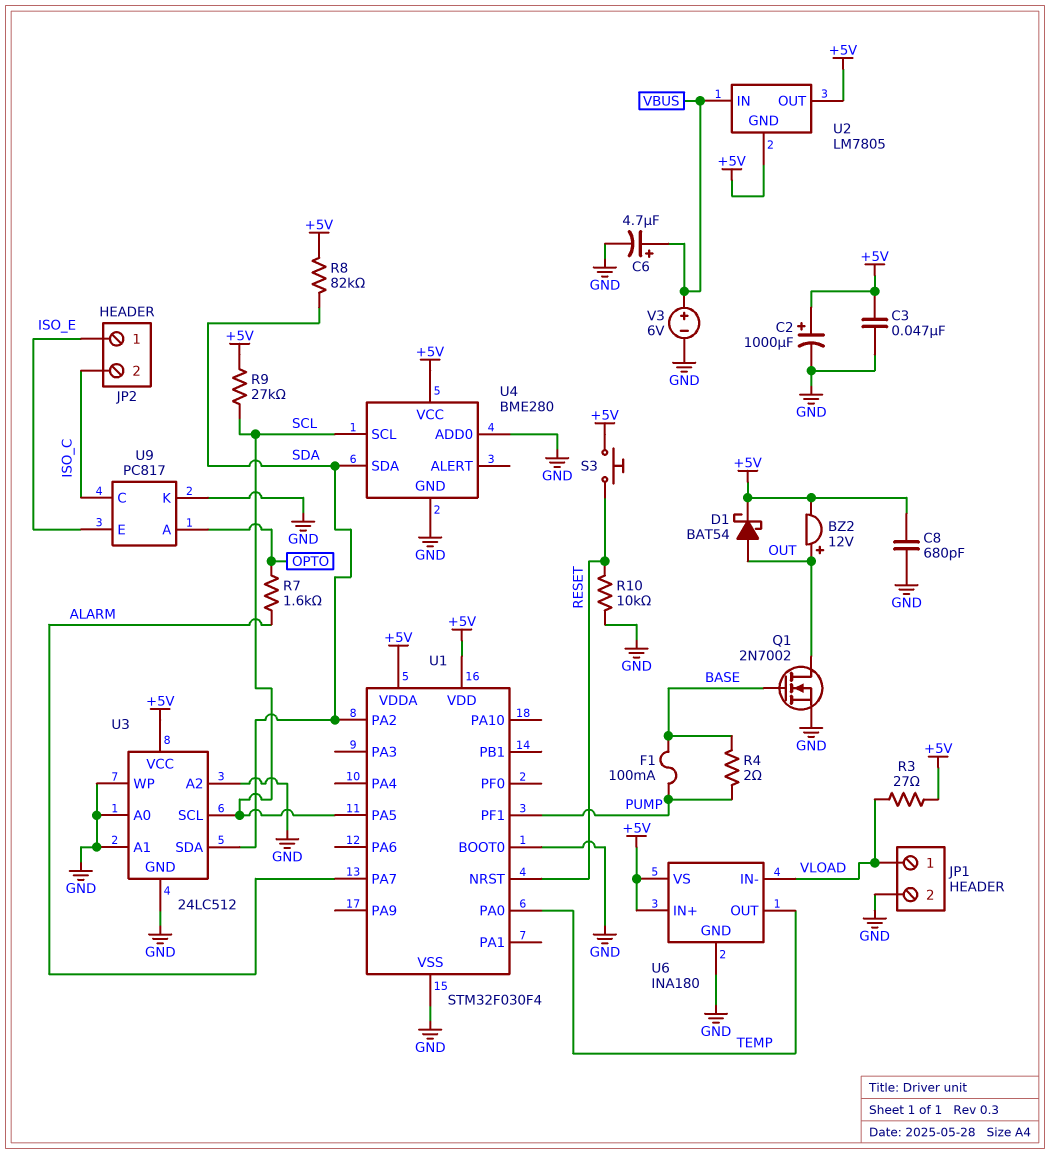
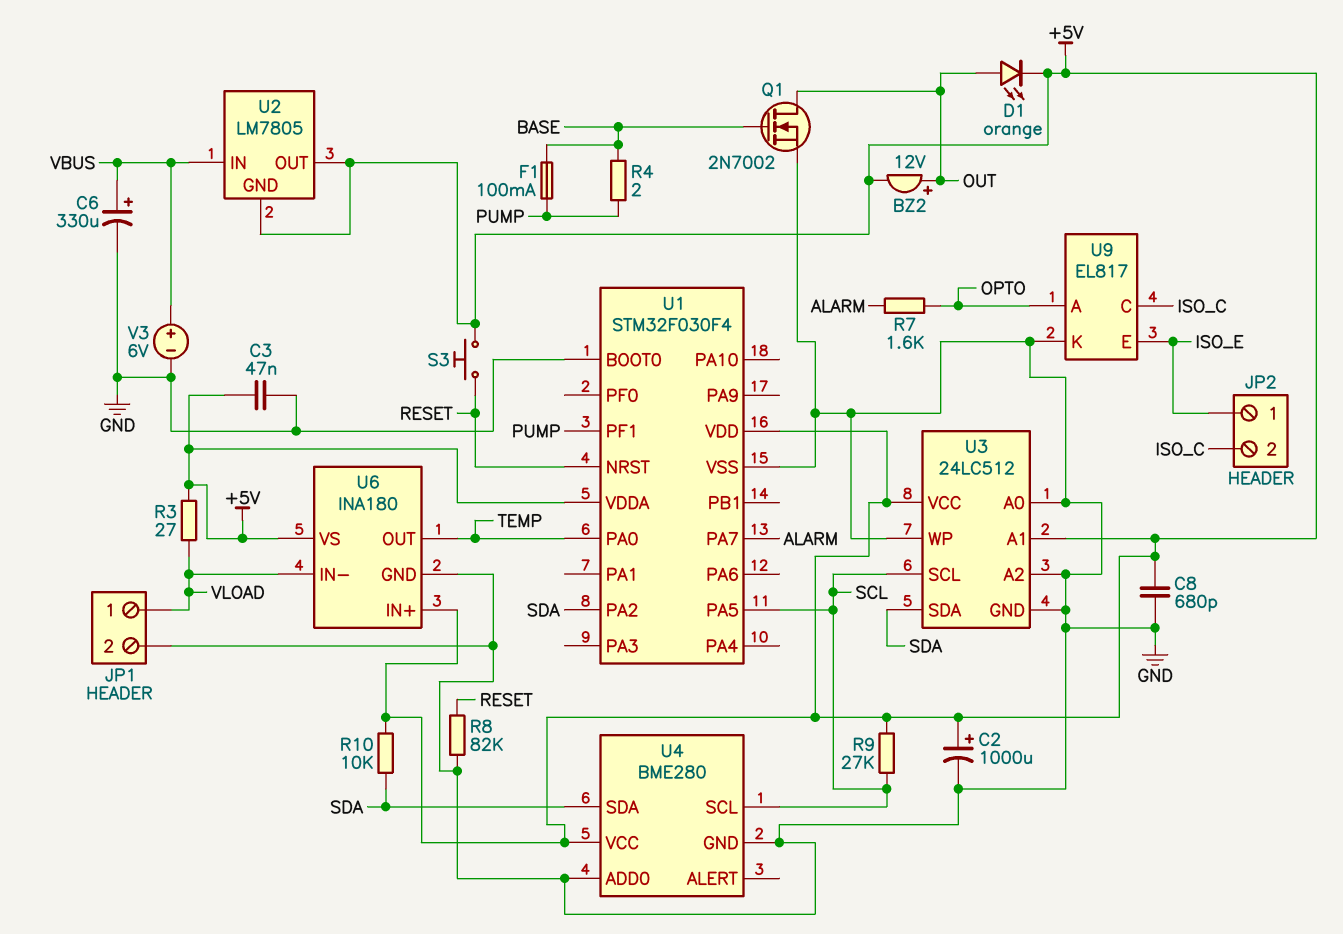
C6: 4.7uF (plus VBUS, minus GND) -> 330uF (plus VBUS, minus GND)
D1: schottky BAT54 (A OUT, K +5V) -> LED orange (A OUT, K +5V)
R8: 82k (+5V, SDA) -> 82k (GND, RESET)
R10: 10k (GND, RESET) -> 10k (+5V, SDA)
U3 pin A1: GND -> +5V
U9: PC817 -> EL817

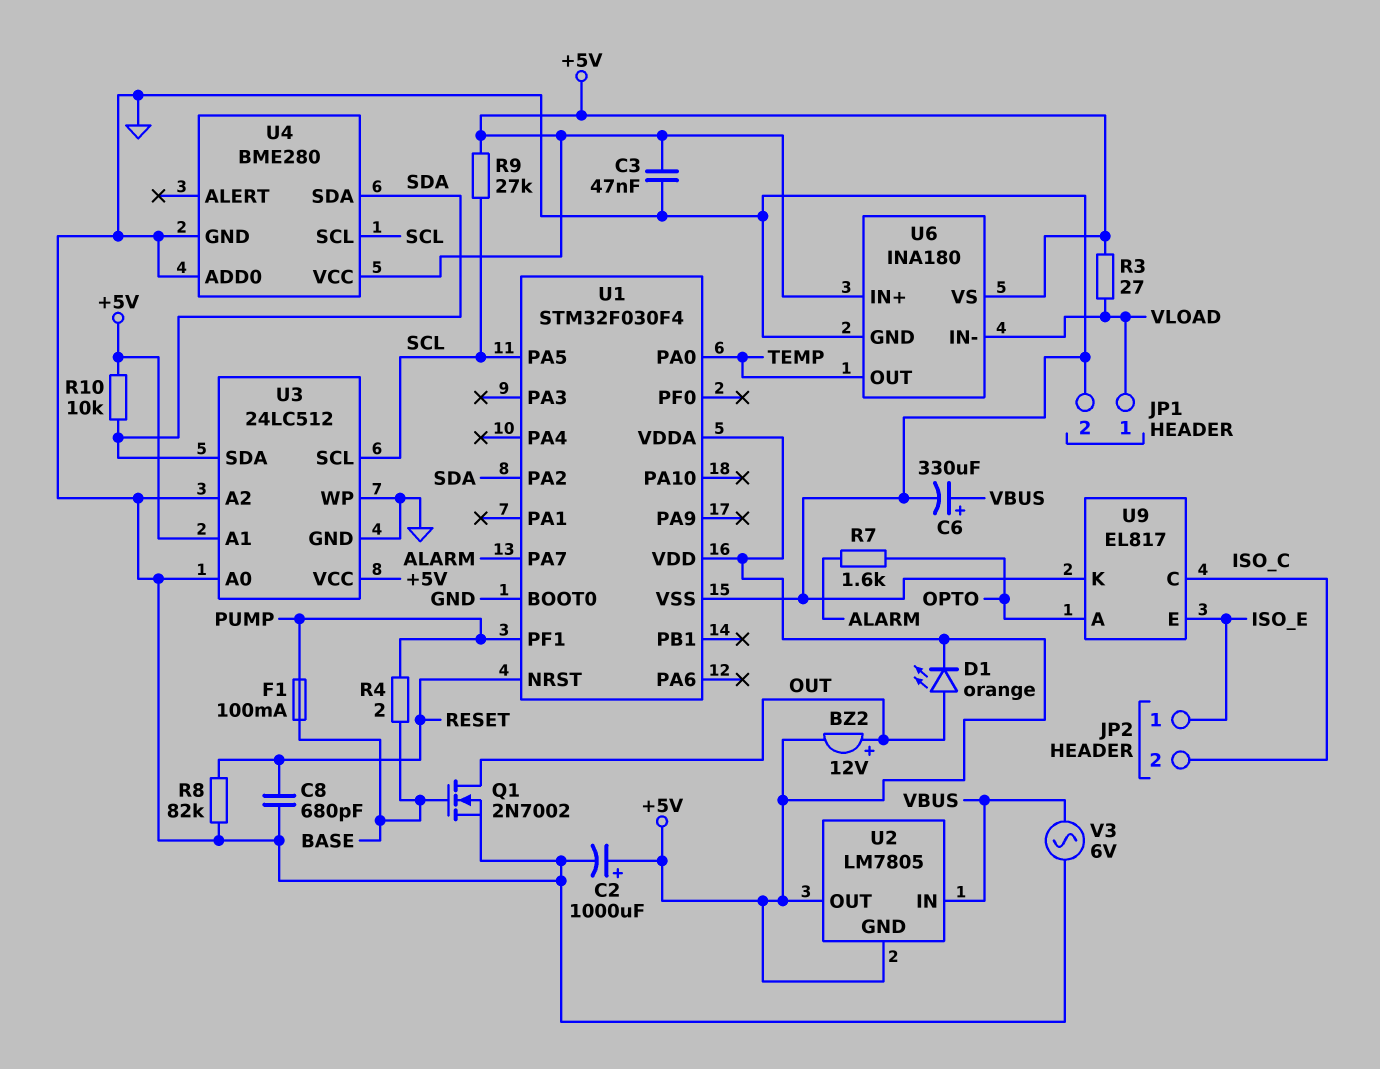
C8: 680pF (+5V, GND) -> 680pF (GND, RESET)
S3: button (+5V, RESET) -> none
V3: 6V (plus VBUS, minus GND) -> AC 6V (GND, VBUS)

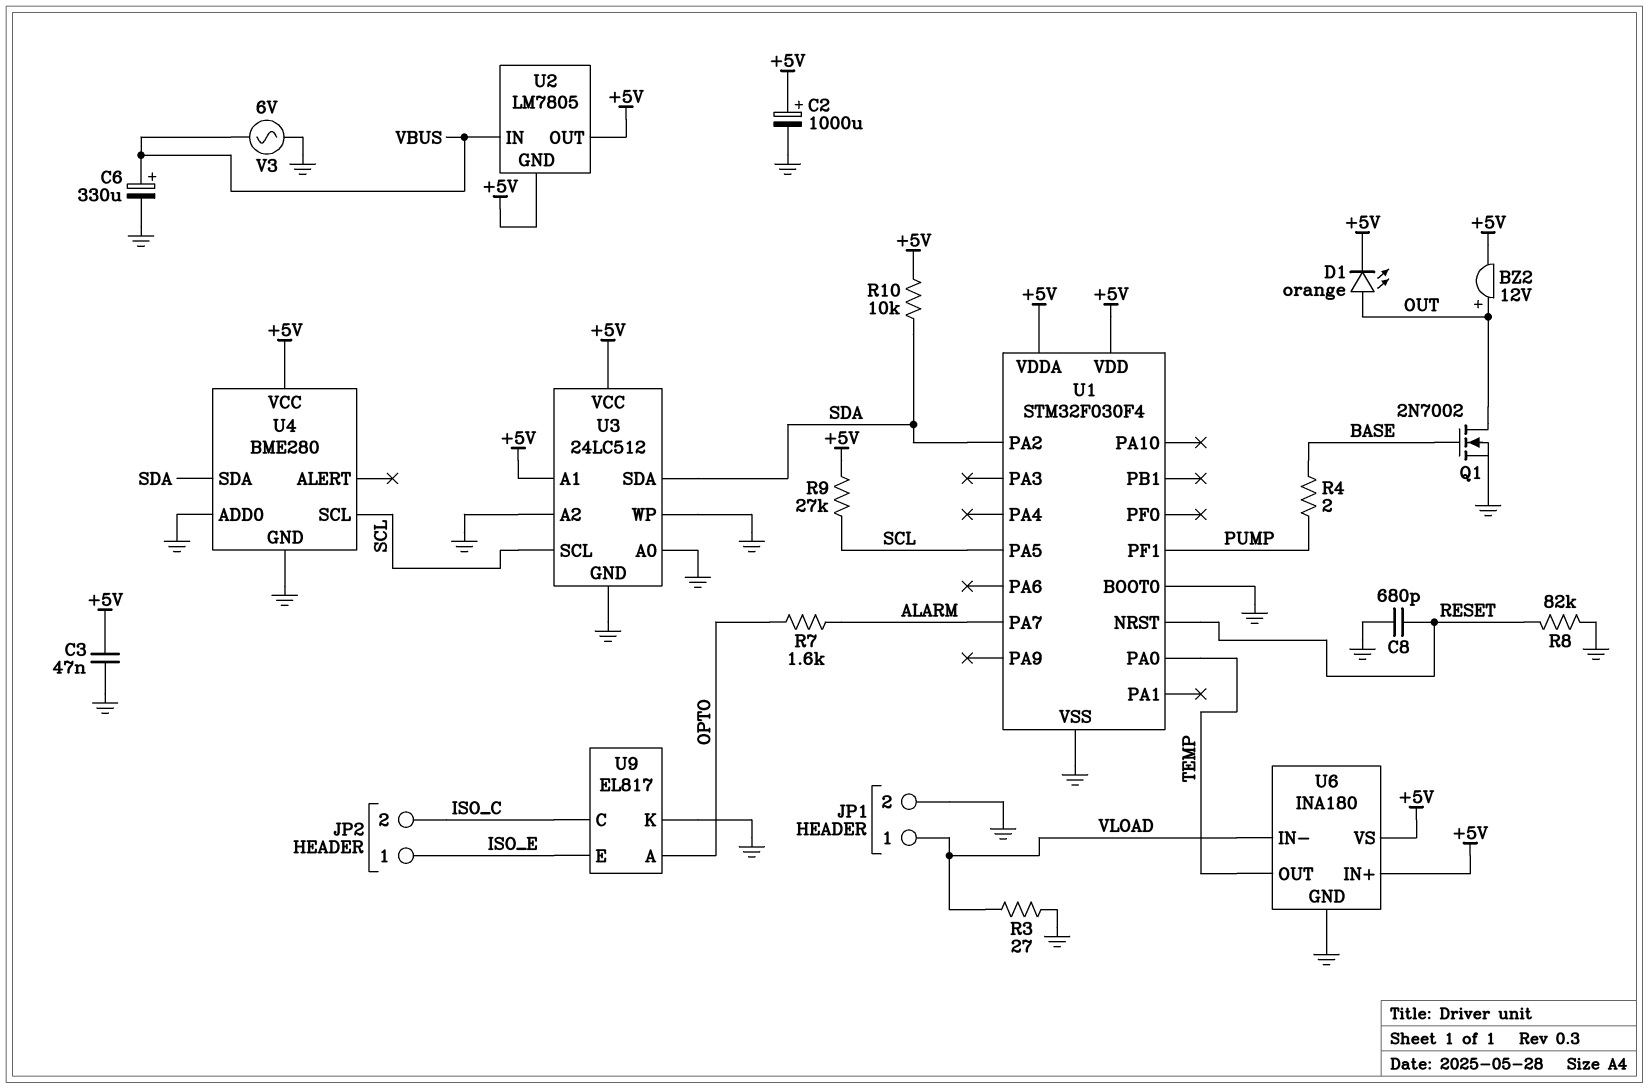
F1: 100mA (BASE, PUMP) -> none
R3: 27 (+5V, VLOAD) -> 27 (GND, VLOAD)

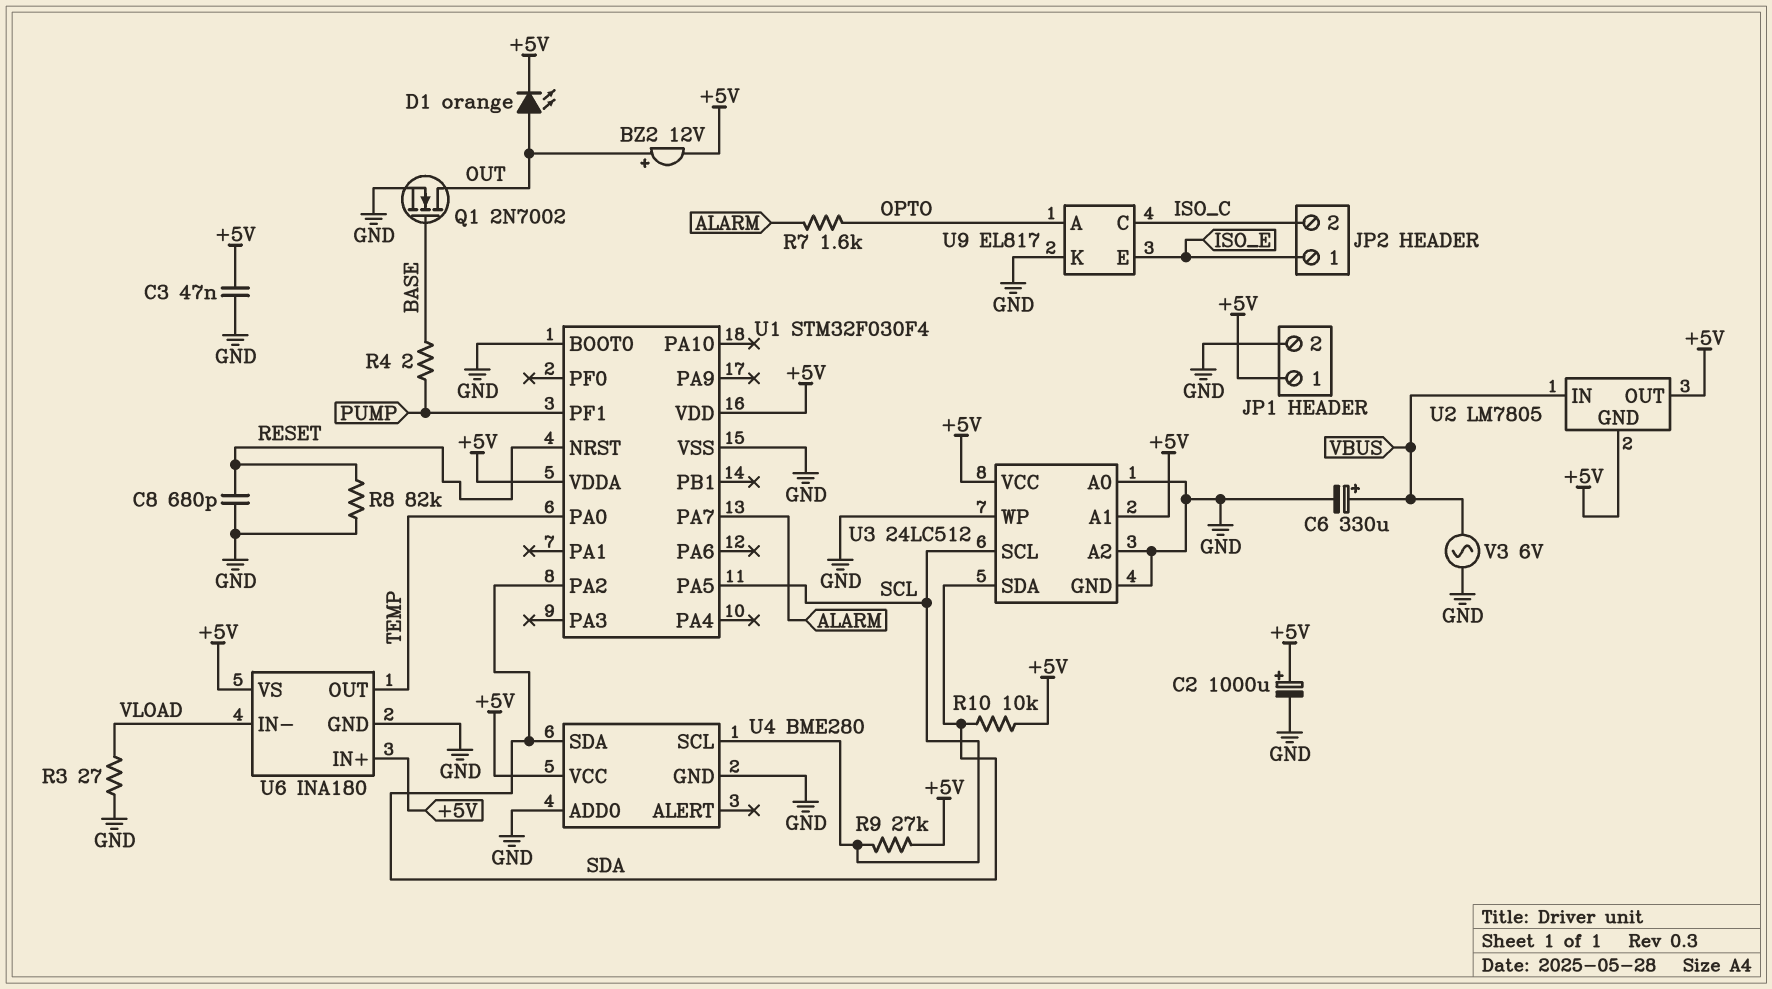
JP1 pin 1: VLOAD -> +5V

